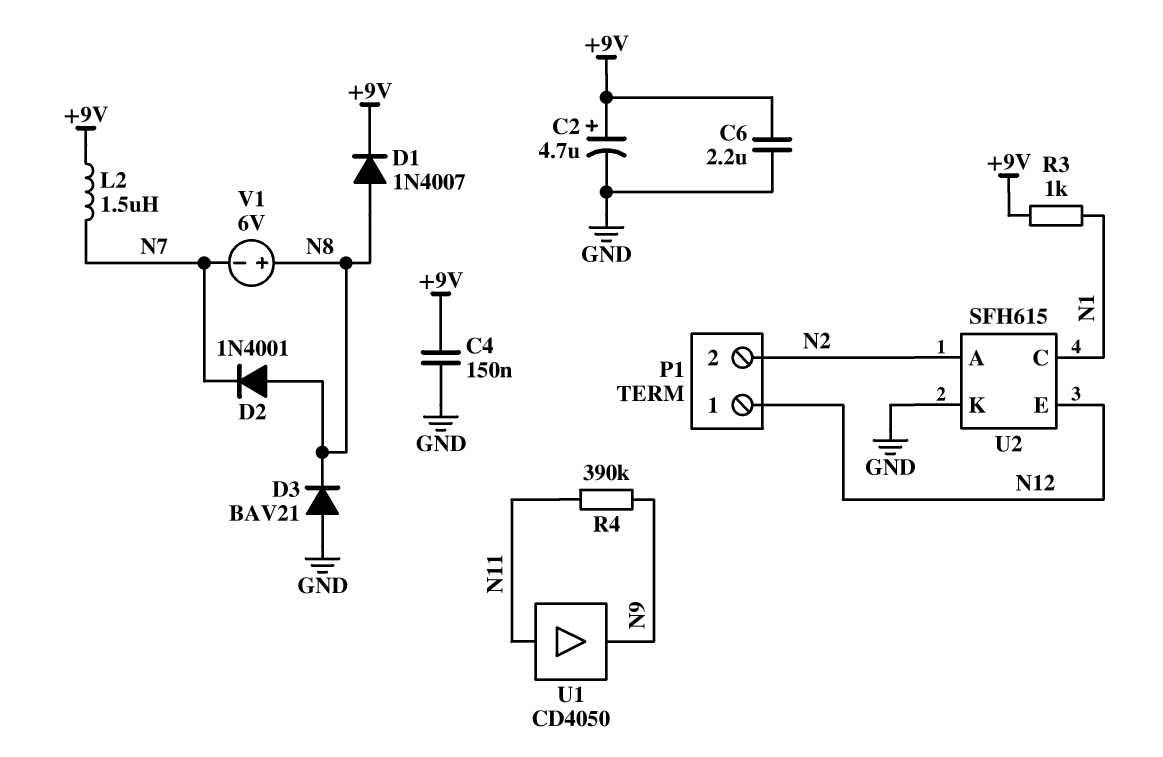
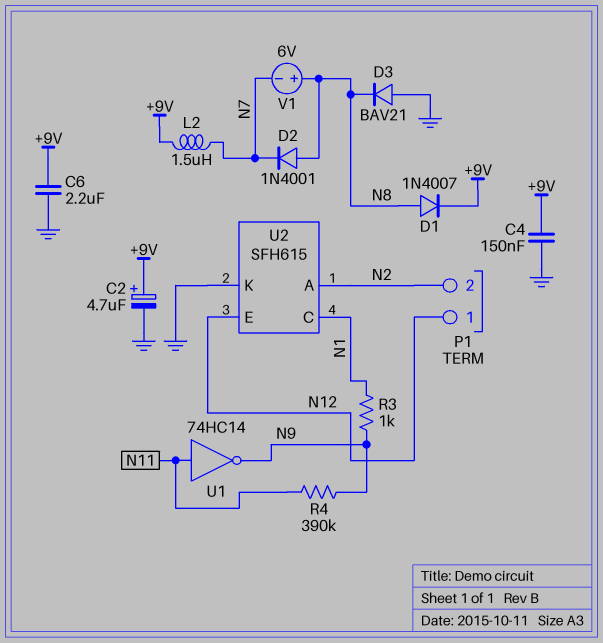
R3: 1k (+9V, N1) -> 1k (N1, N9)
U1: buffer CD4050 (in N11, out N9) -> NOT 74HC14 (in N11, out N9)

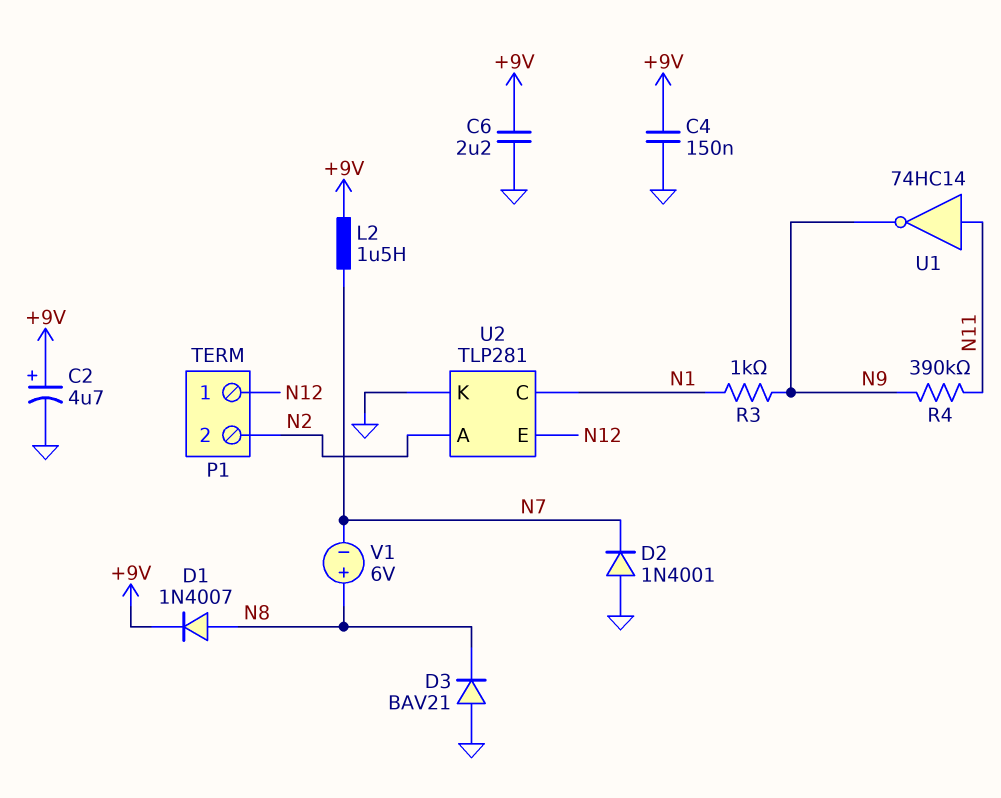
D2: diode 1N4001 (A N8, K N7) -> diode 1N4001 (A GND, K N7)
U2: SFH615 -> TLP281

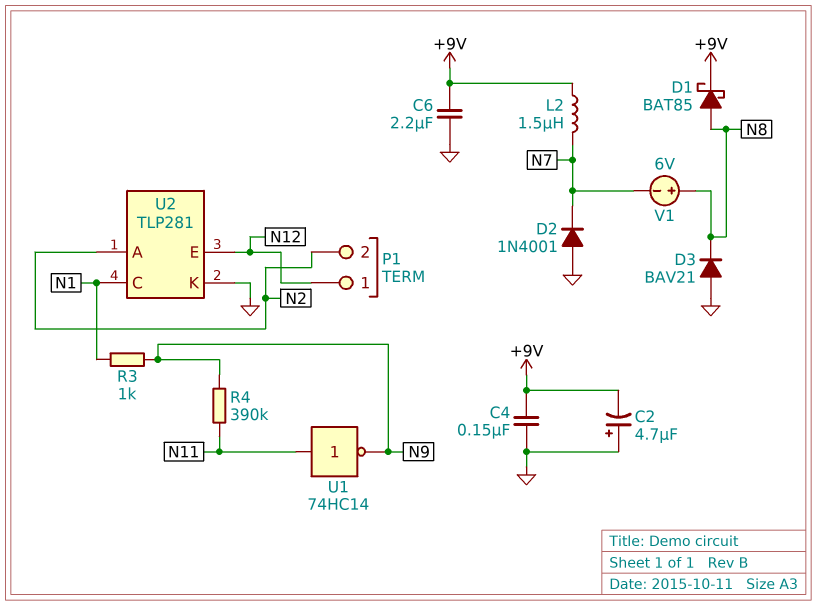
C2: 4.7uF (plus +9V, minus GND) -> 4.7uF (plus GND, minus +9V)
D1: diode 1N4007 (A N8, K +9V) -> schottky BAT85 (A N8, K +9V)

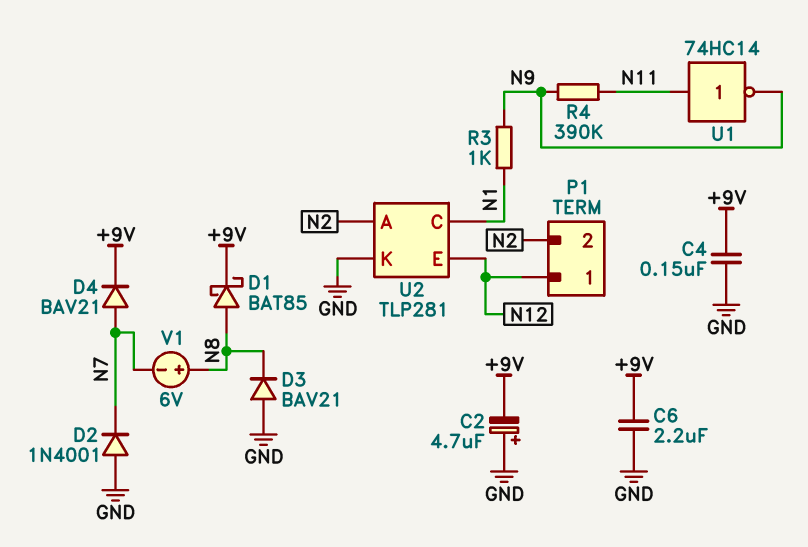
D4: none -> diode BAV21 (A N7, K +9V)
L2: 1.5uH (+9V, N7) -> none

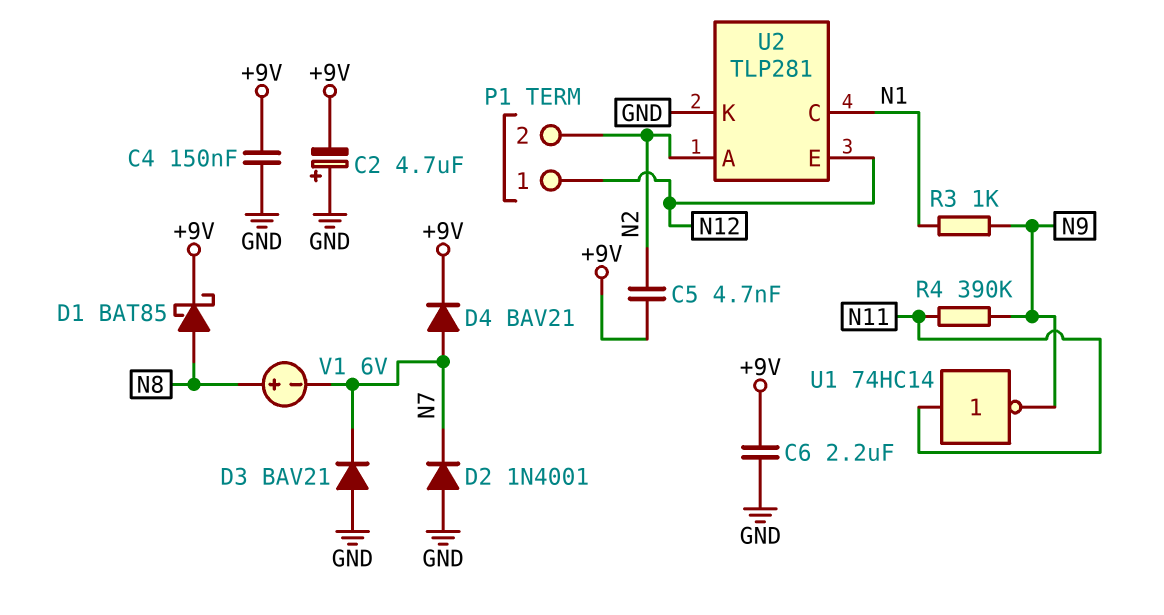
C5: none -> 4.7nF (+9V, N2)
D3: diode BAV21 (A GND, K N8) -> diode BAV21 (A GND, K N7)

